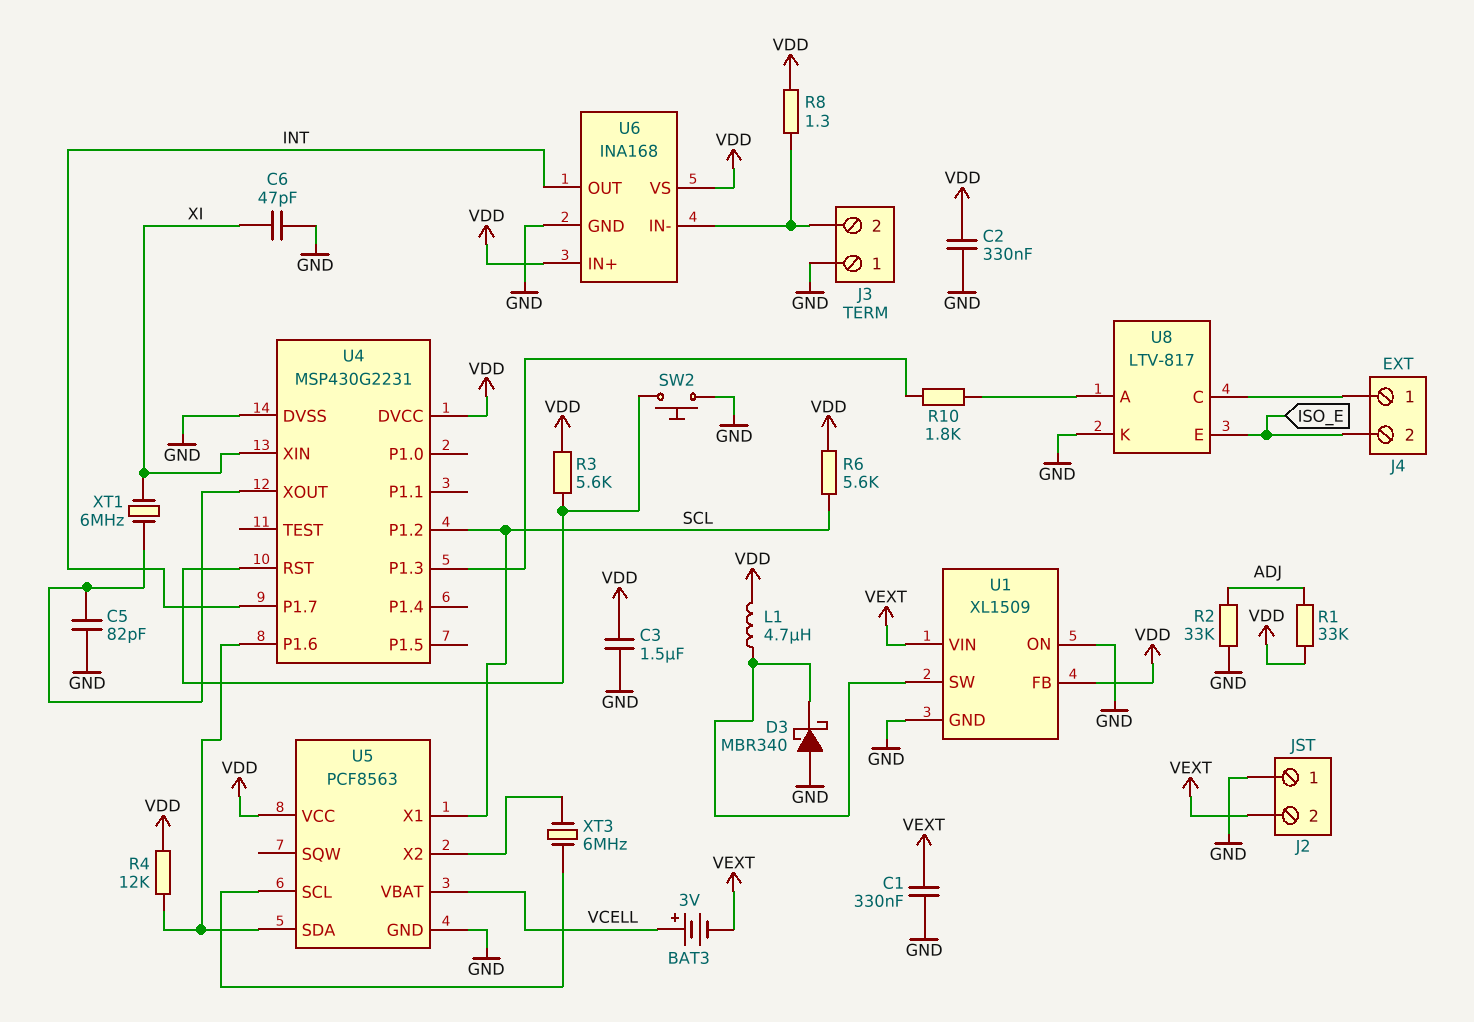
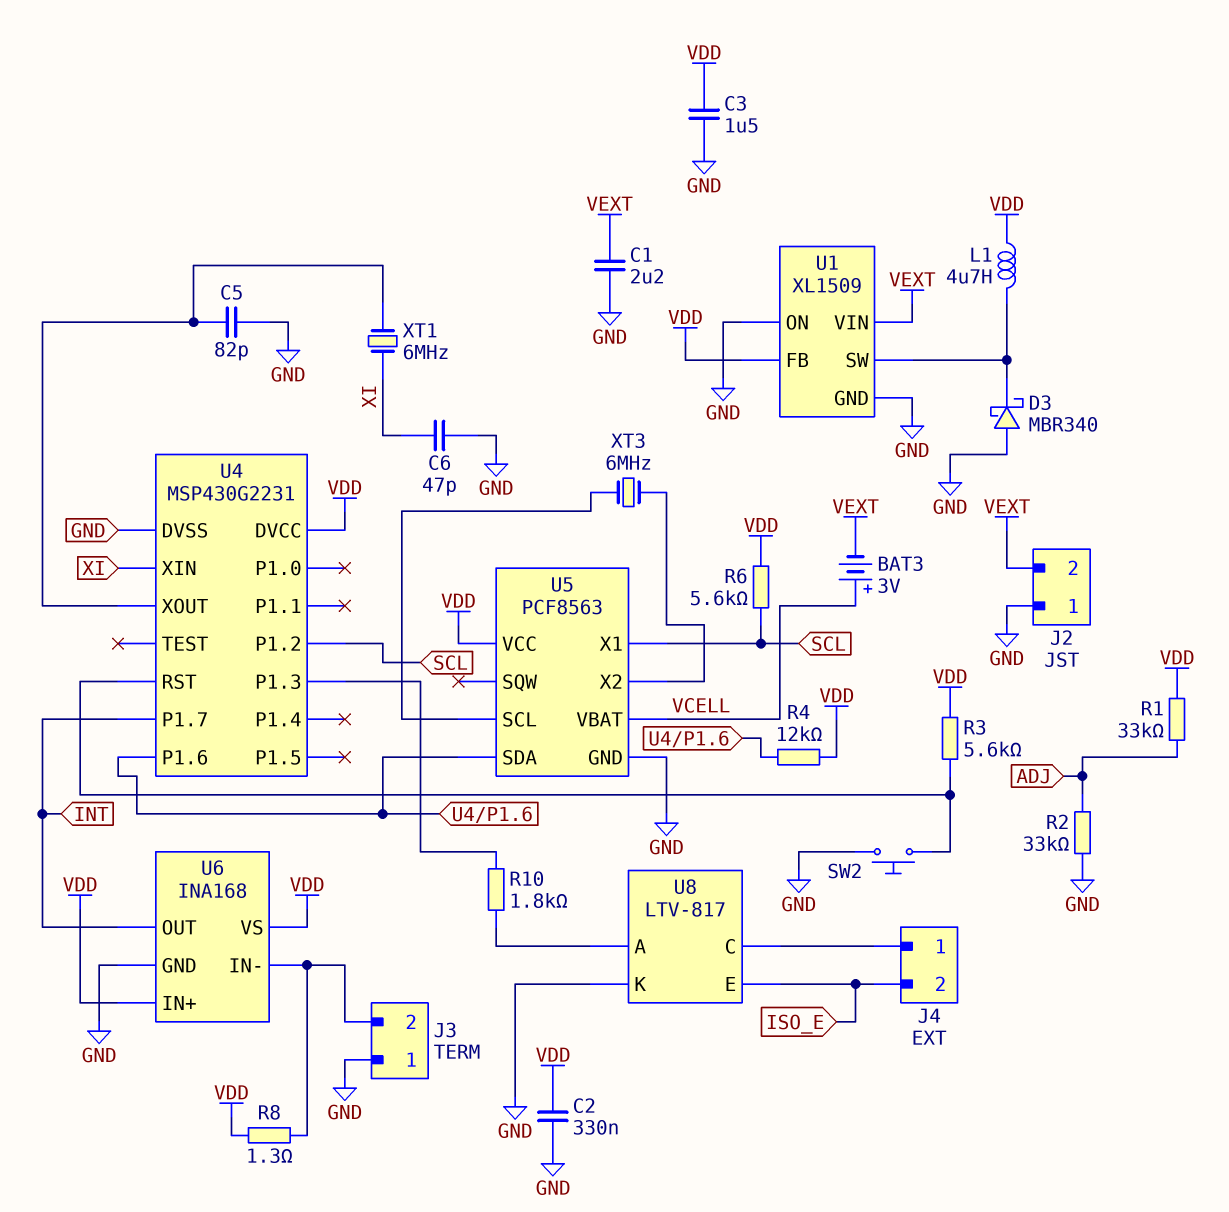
C1: 330nF (GND, VEXT) -> 2.2uF (GND, VEXT)

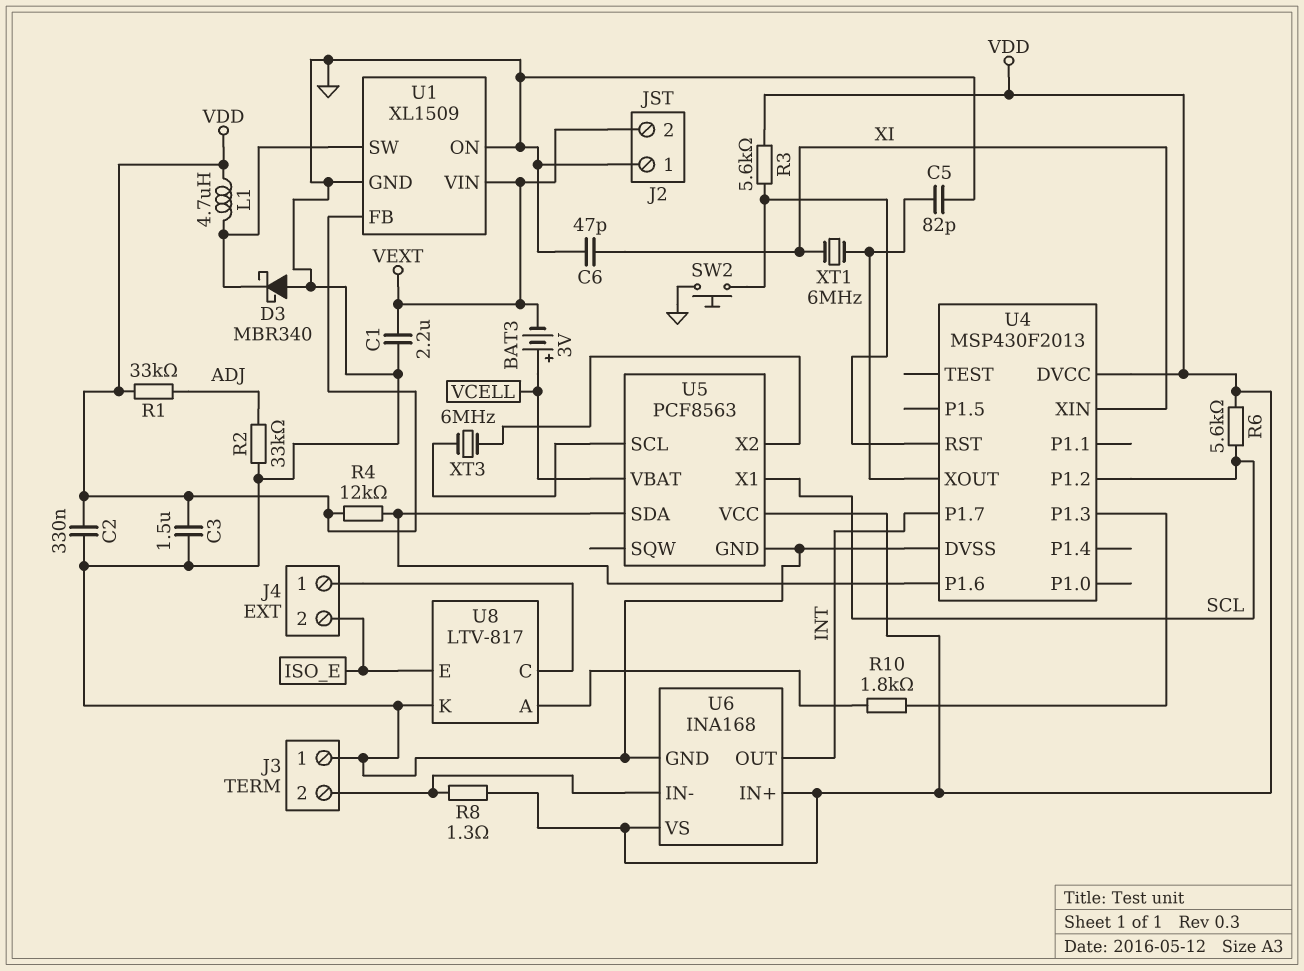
U4: MSP430G2231 -> MSP430F2013

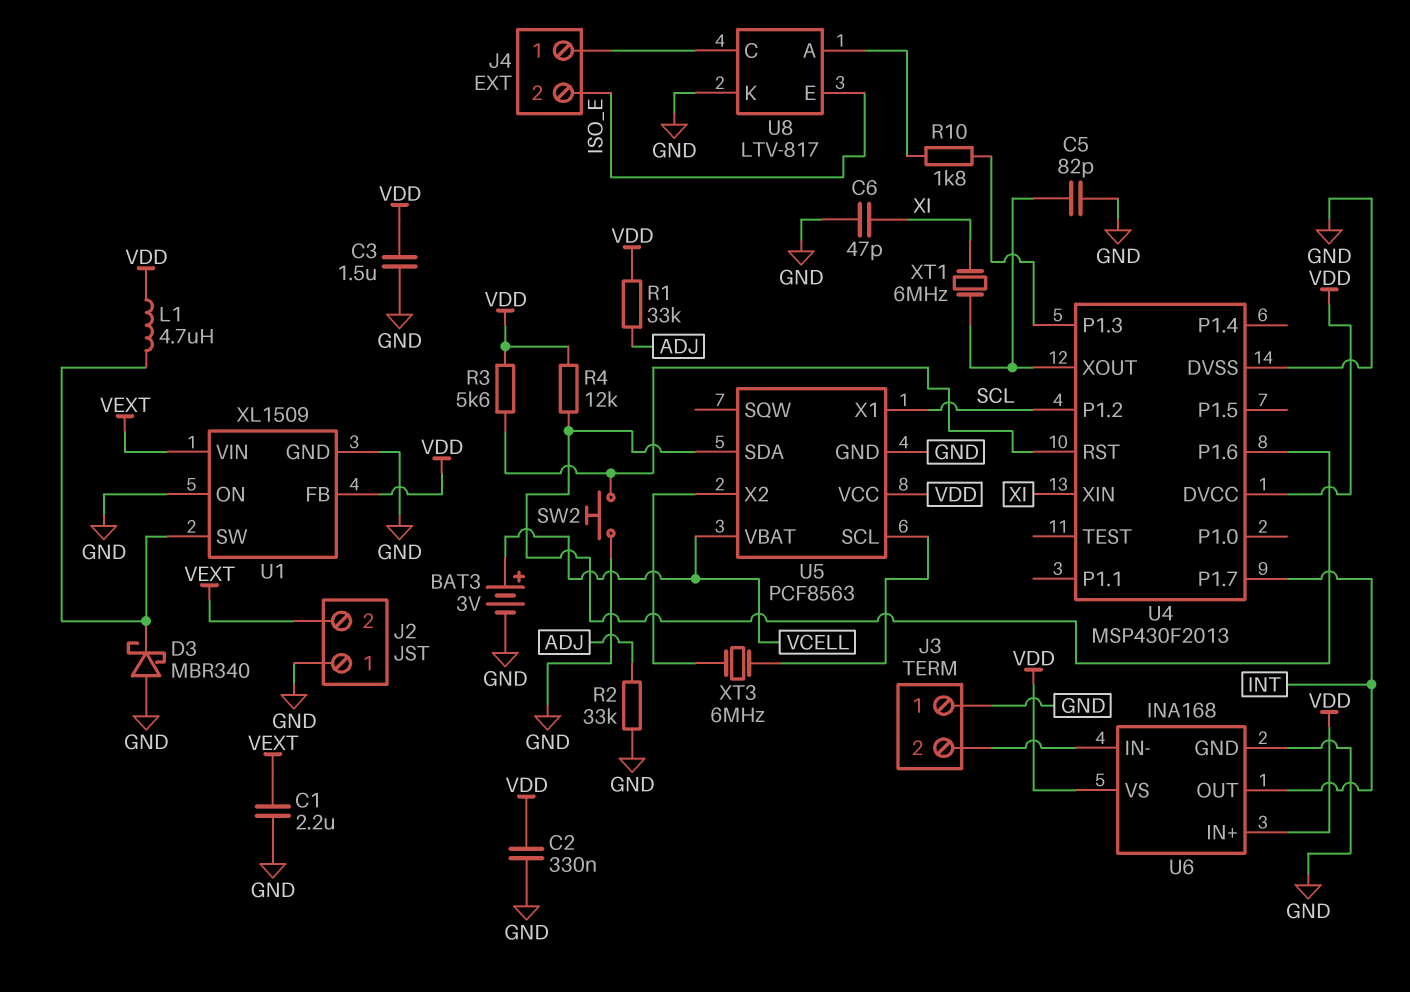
BAT3: 3V (plus VCELL, minus VEXT) -> 3V (plus VCELL, minus GND)
R6: 5.6k (SCL, VDD) -> none
R8: 1.3 (J3/2, VDD) -> none

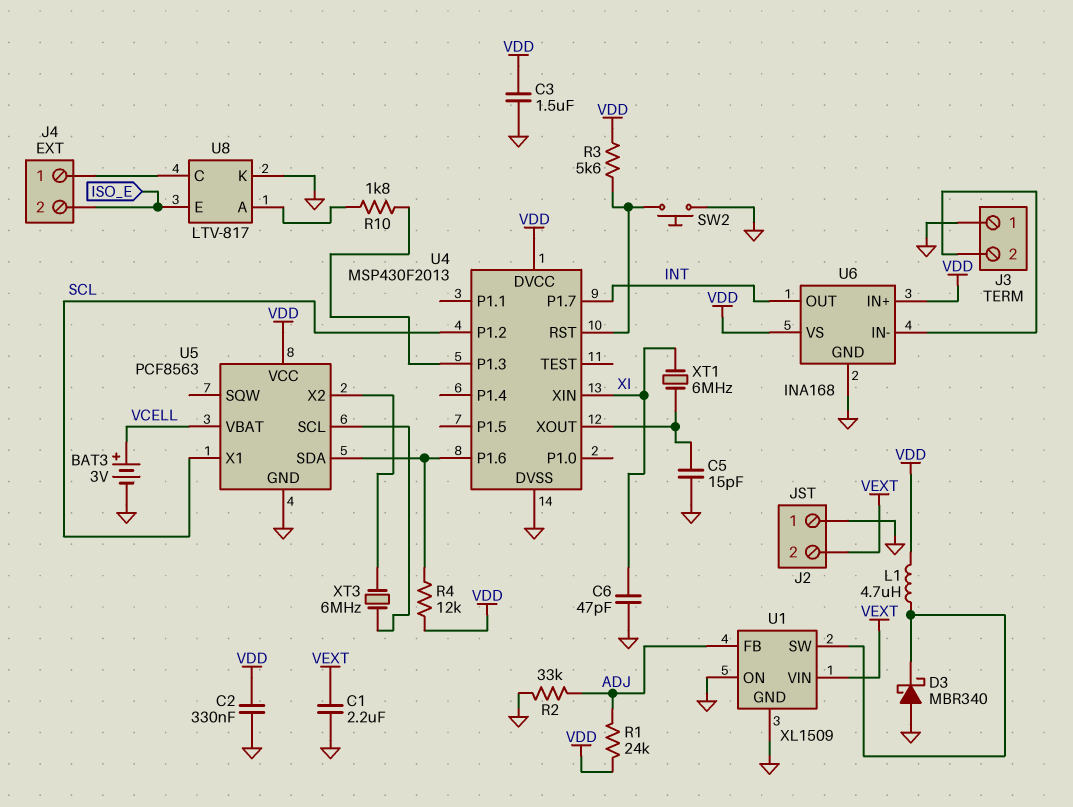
C5: 82pF (GND, U4/XOUT) -> 15pF (GND, U4/XOUT)
R1: 33k (ADJ, VDD) -> 24k (ADJ, VDD)
U1 pin FB: VDD -> ADJ

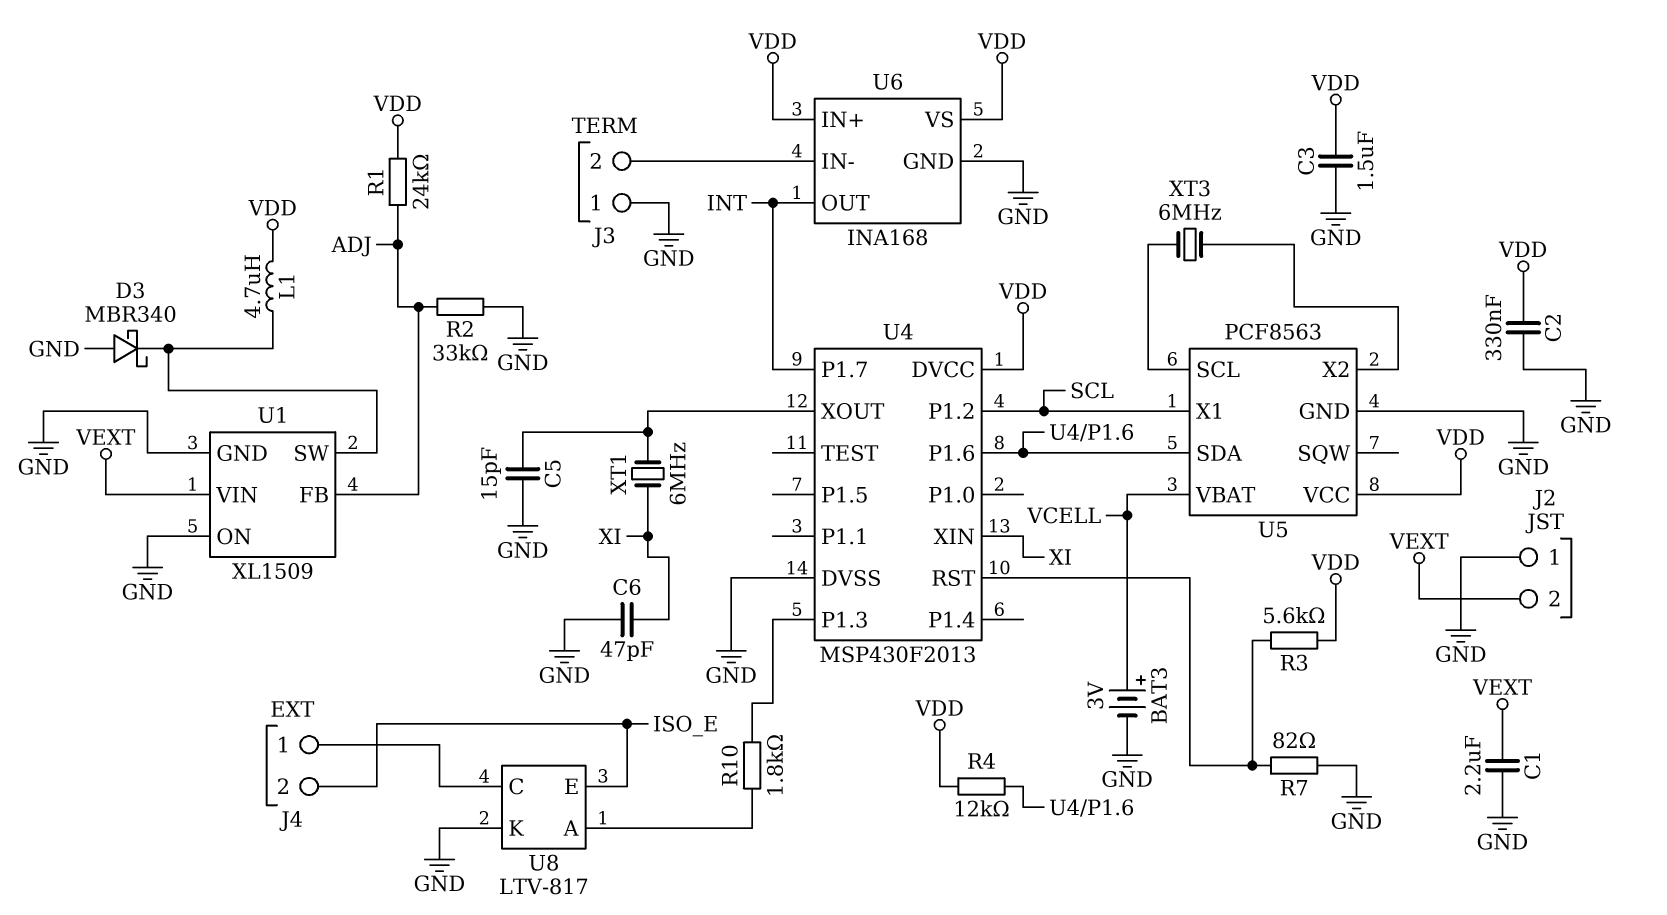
R7: none -> 82 (GND, U4/RST)
SW2: button (GND, U4/RST) -> none

